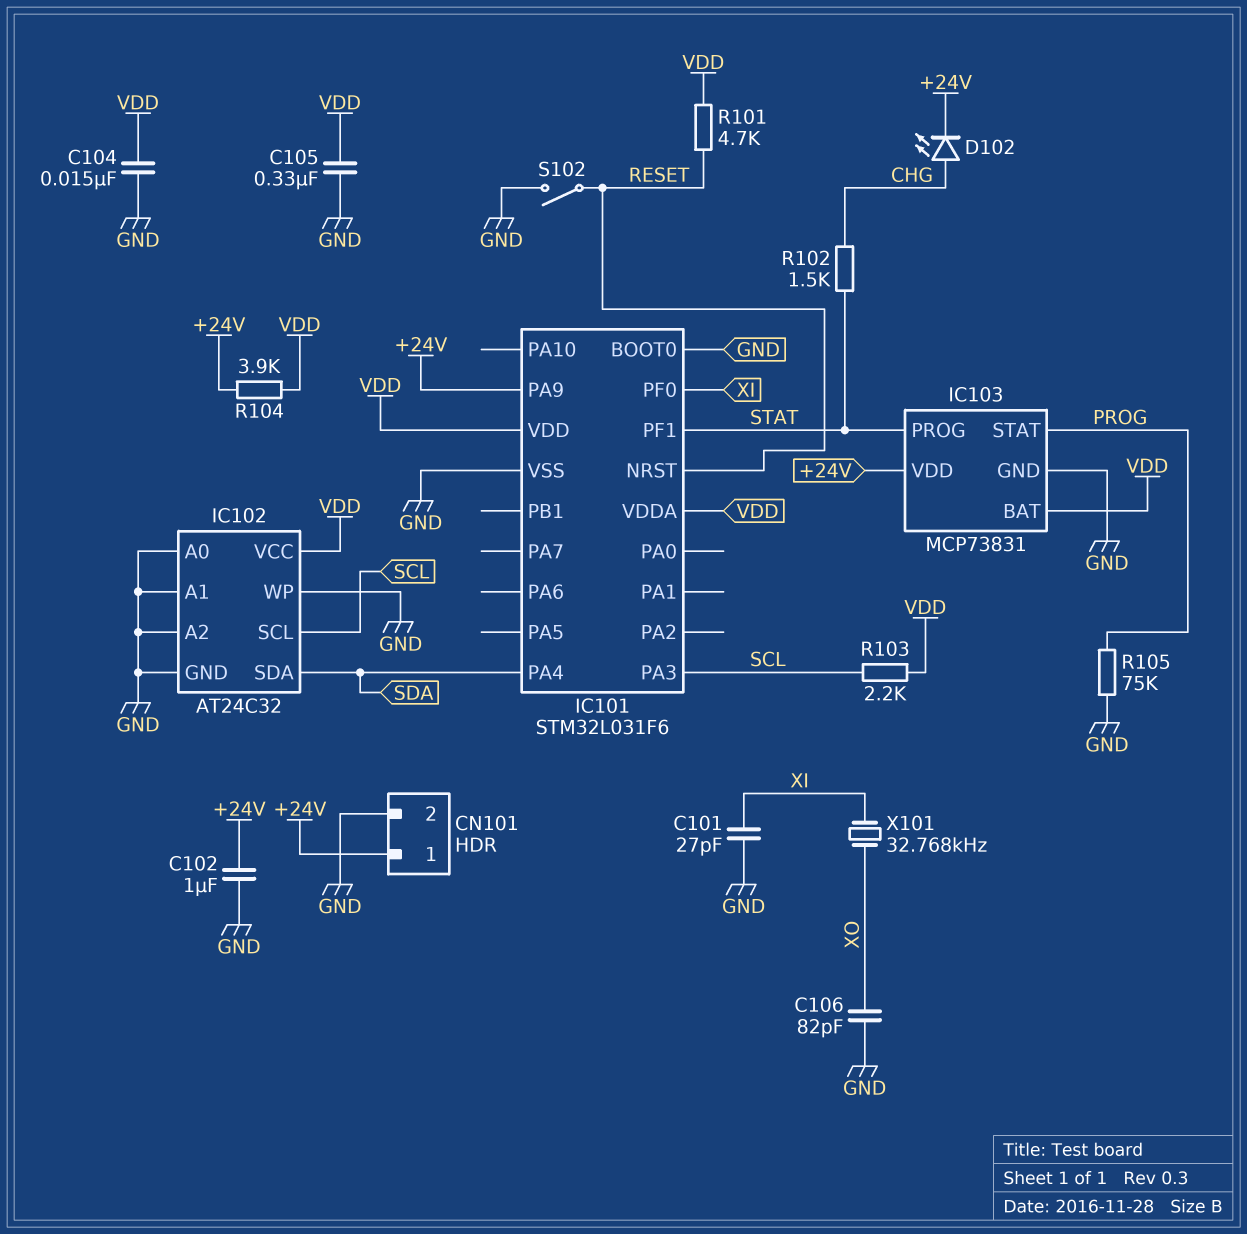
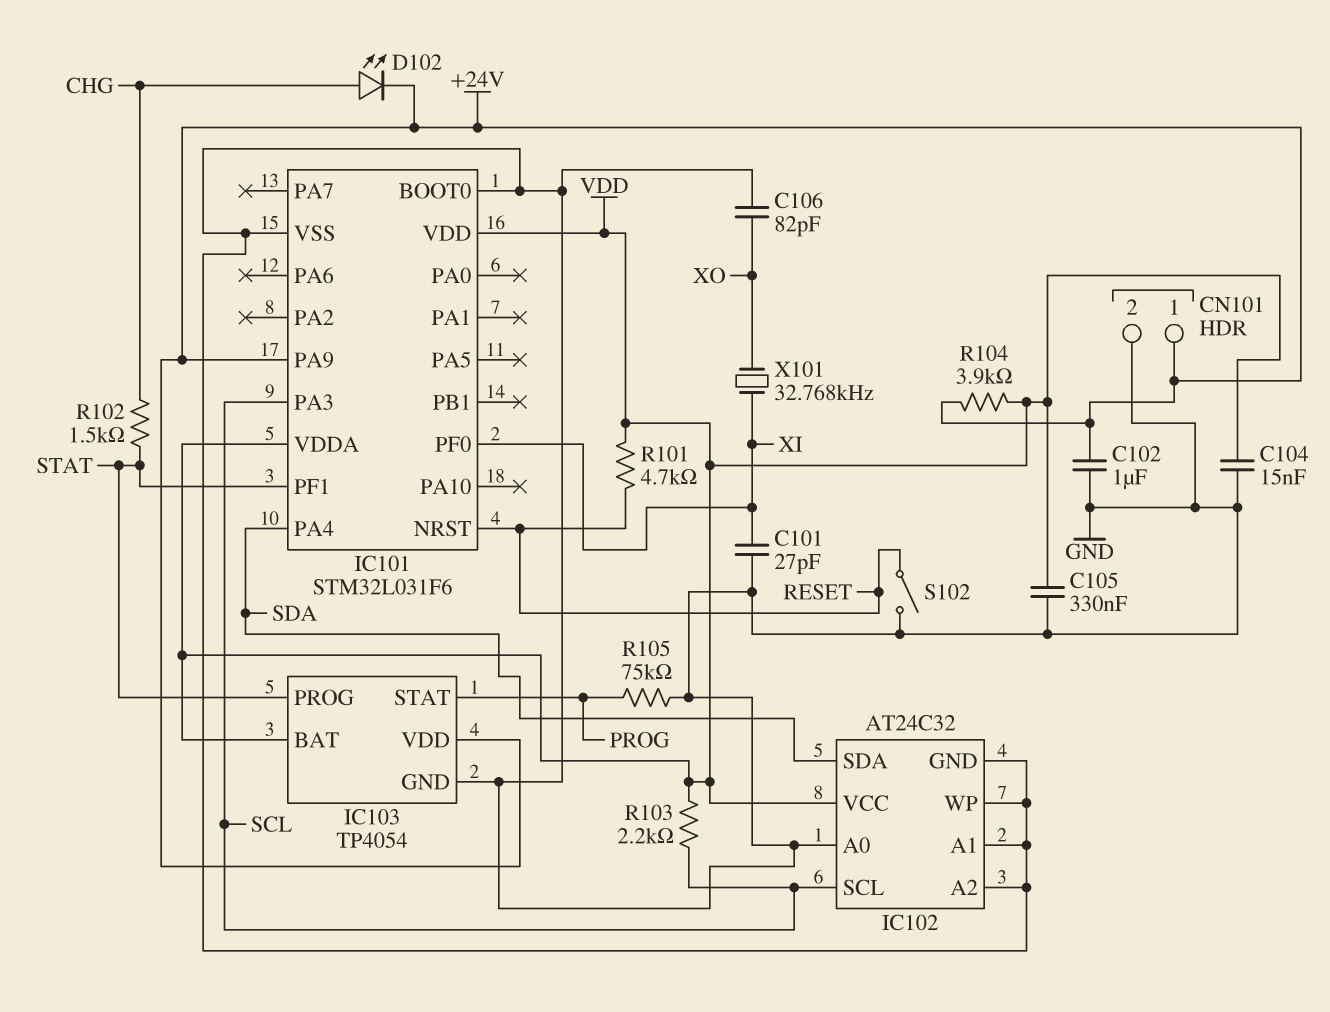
IC103: MCP73831 -> TP4054

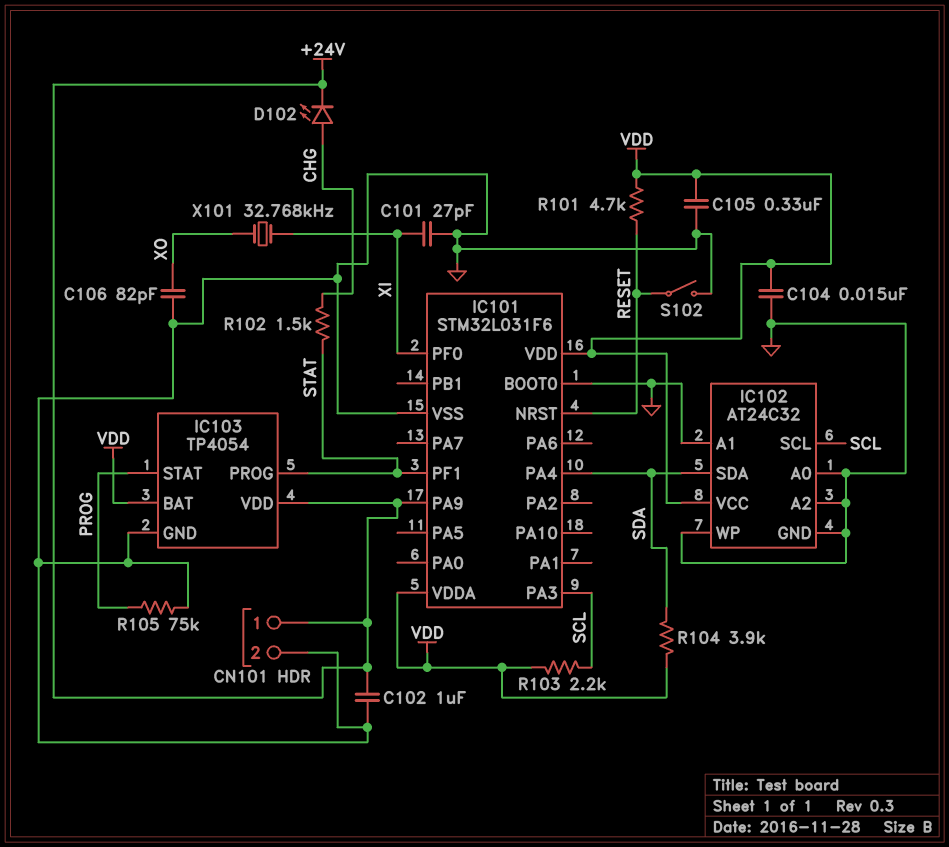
R104: 3.9k (+24V, VDD) -> 3.9k (SDA, VDD)

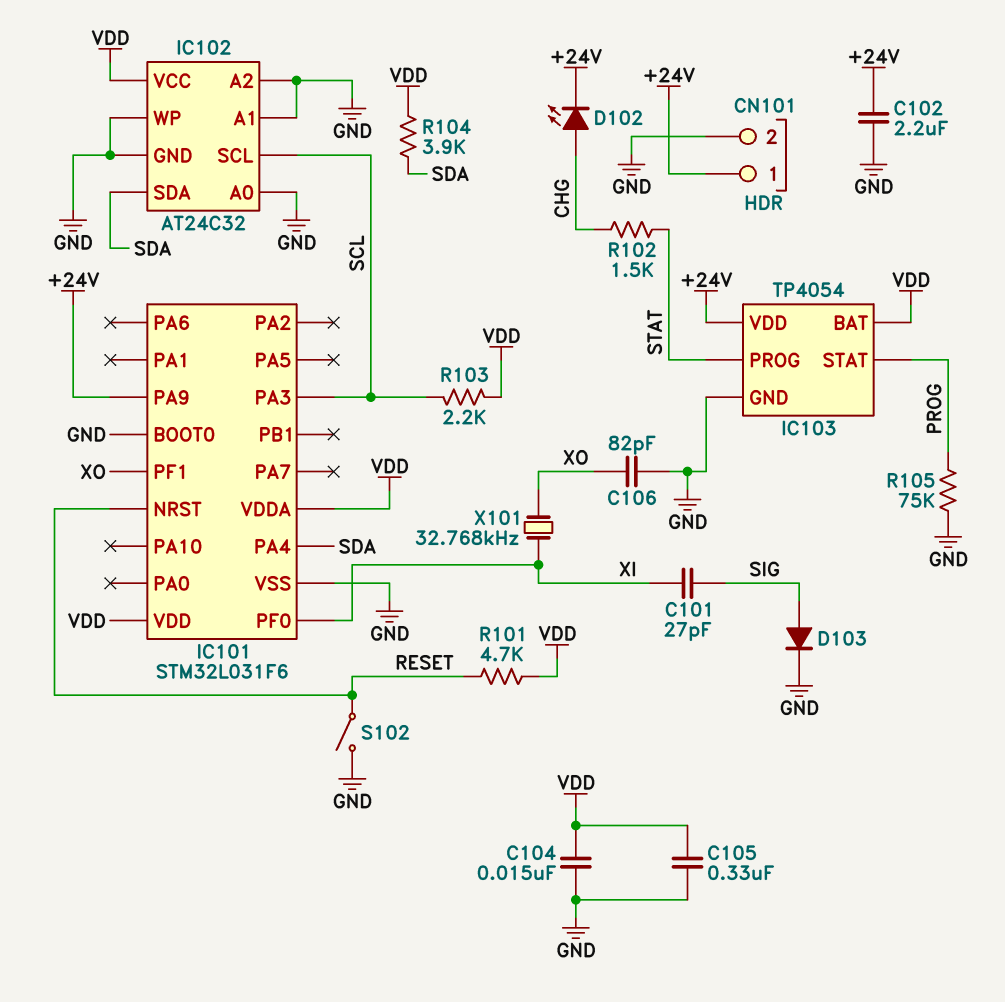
C101: 27pF (GND, XI) -> 27pF (SIG, XI)
C102: 1uF (+24V, GND) -> 2.2uF (+24V, GND)
D103: none -> diode (A SIG, K GND)
IC101 pin PF1: STAT -> XO

